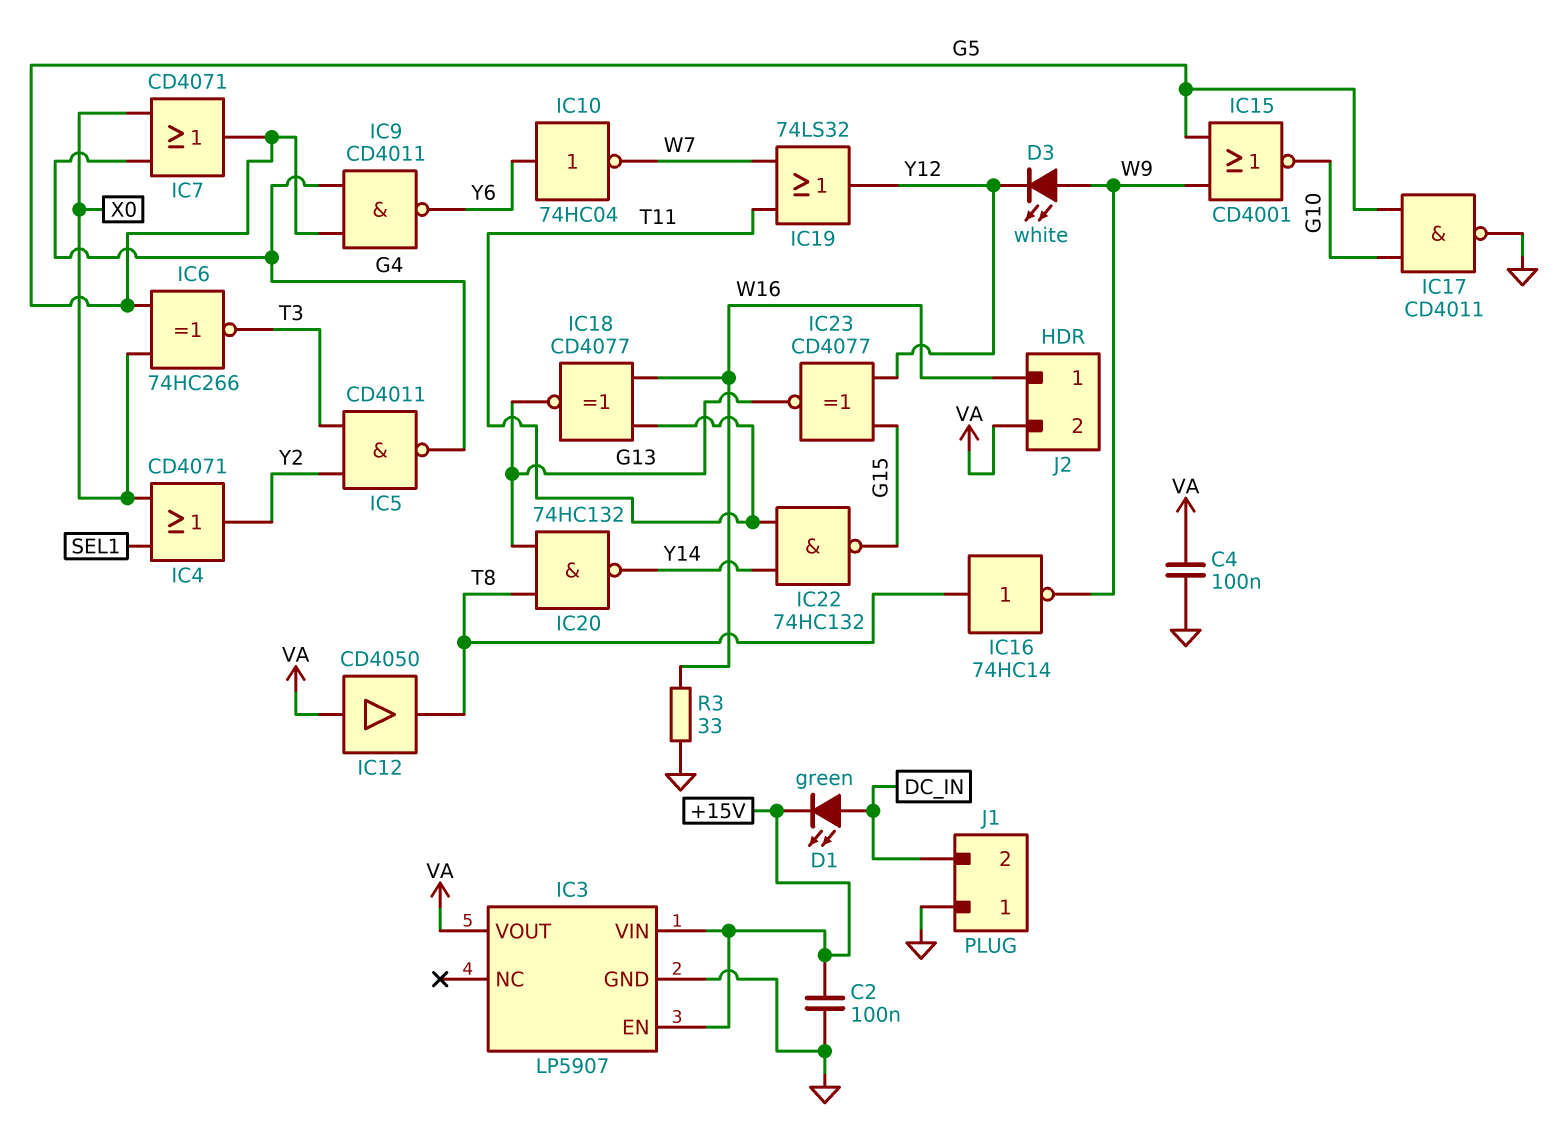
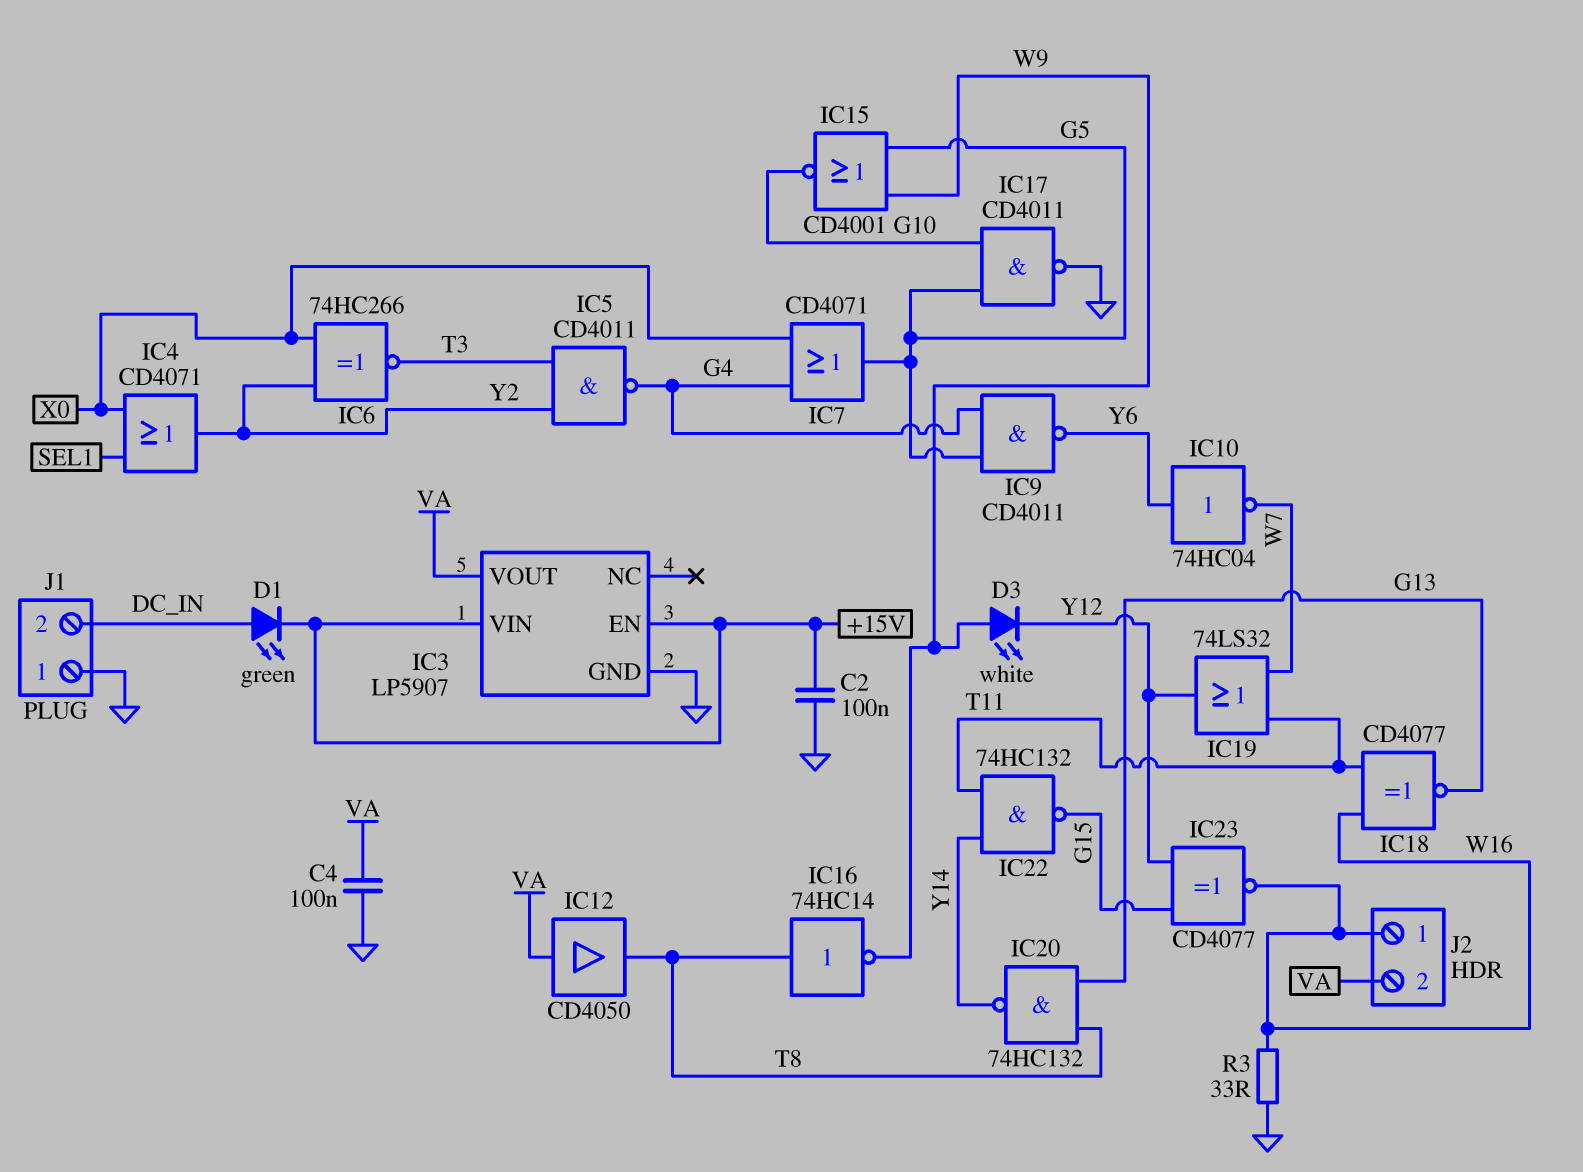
IC6: XNOR 74HC266 (in G5, in X0, out T3) -> XNOR 74HC266 (in X0, in Y2, out T3)
IC23: XNOR CD4077 (in G15, in Y12, out G13) -> XNOR CD4077 (in G15, in Y12, out W16)

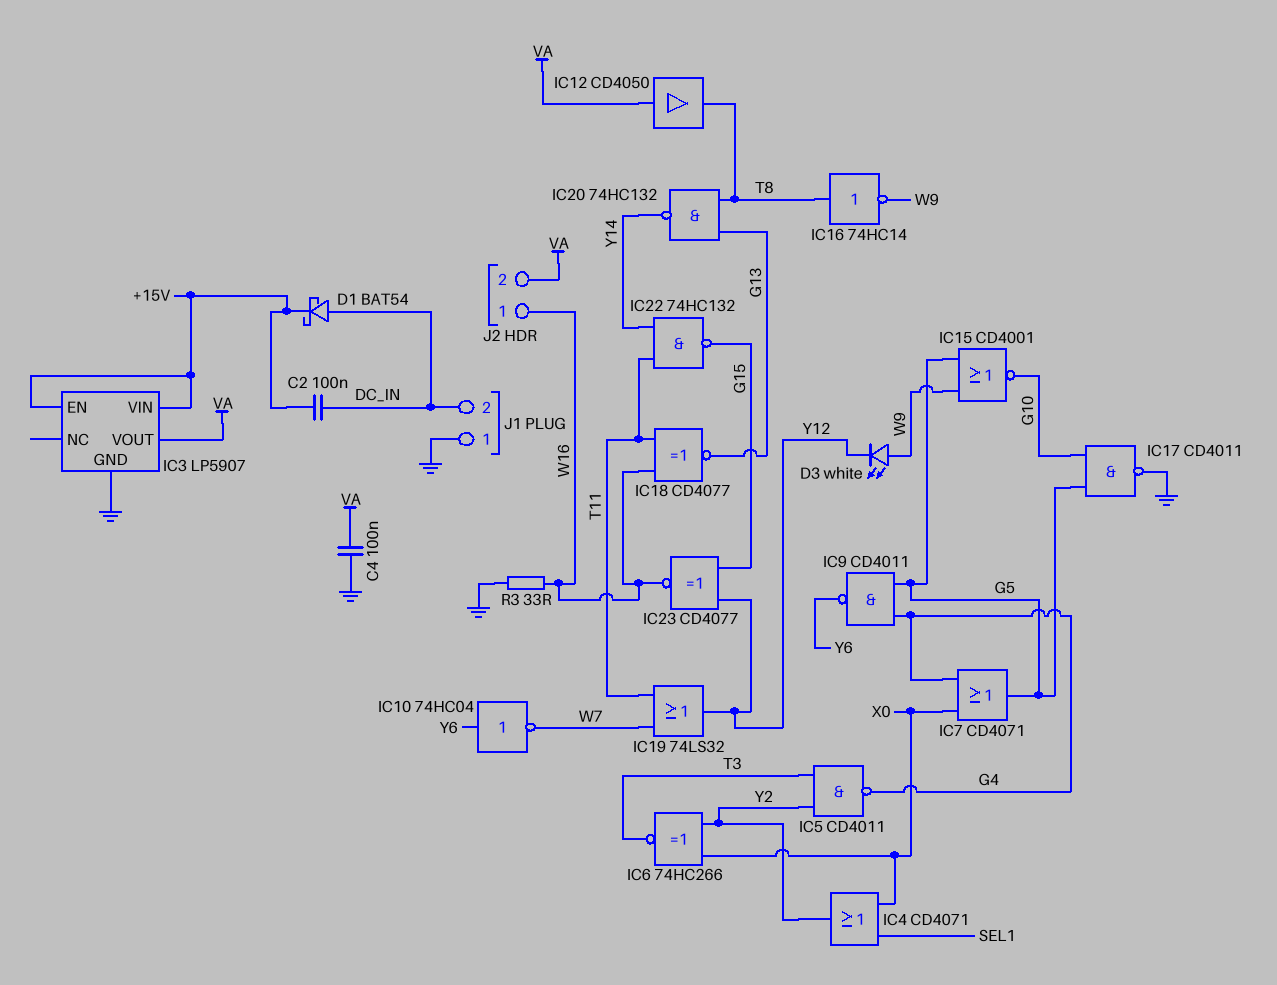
C2: 100nF (+15V, GND) -> 100nF (+15V, DC_IN)
D1: LED green (A DC_IN, K +15V) -> schottky BAT54 (A DC_IN, K +15V)

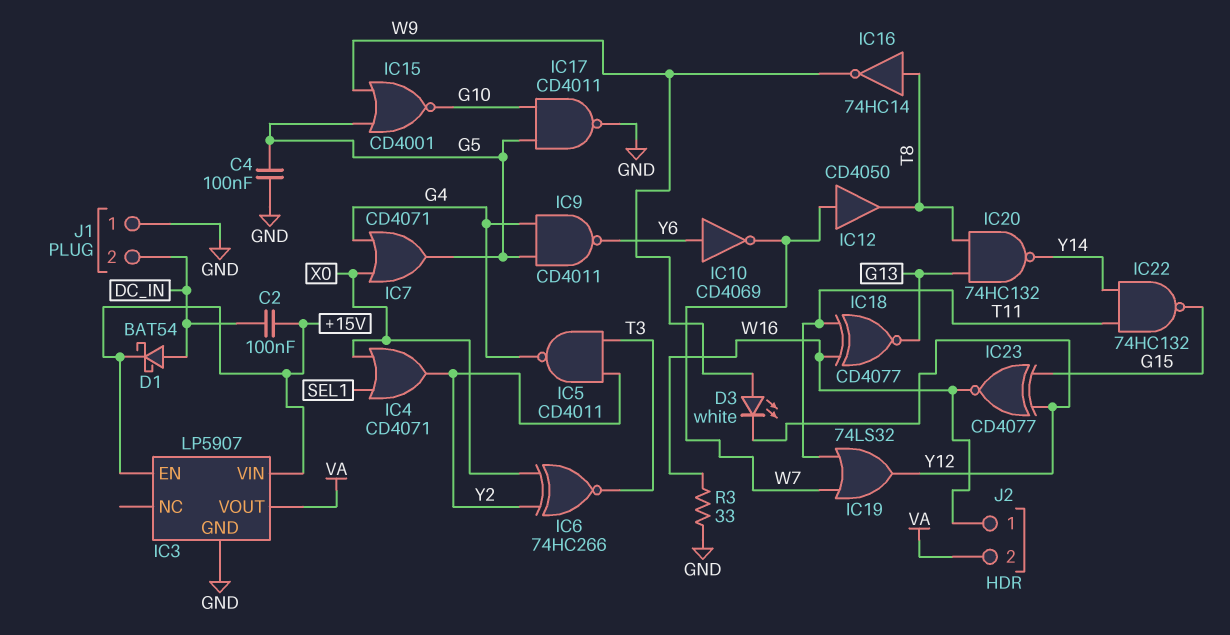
C4: 100nF (GND, VA) -> 100nF (G5, GND)
IC10: NOT 74HC04 (in Y6, out W7) -> NOT CD4069 (in Y6, out W7)
IC12: buffer CD4050 (in VA, out T8) -> buffer CD4050 (in W7, out T8)

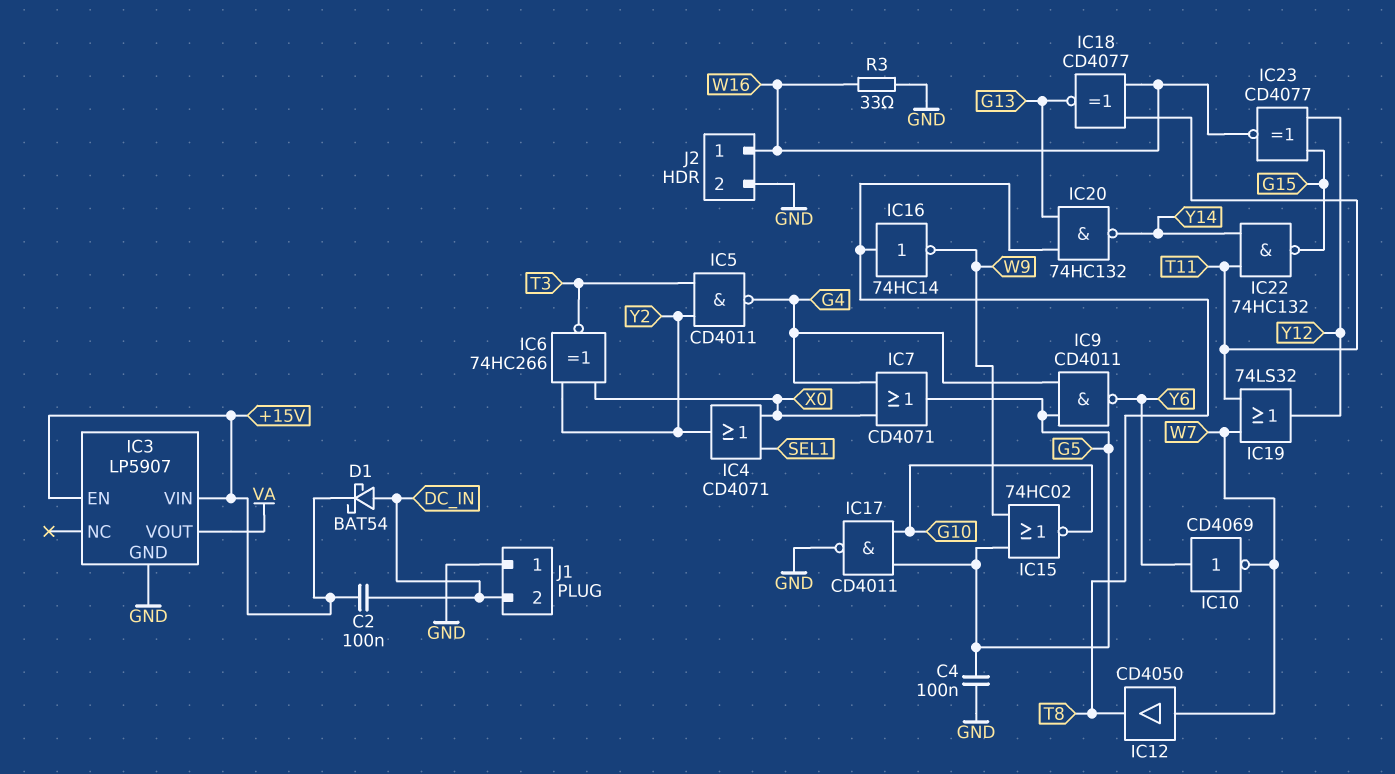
D3: LED white (A W9, K Y12) -> none
IC15: NOR CD4001 (in G5, in W9, out G10) -> NOR 74HC02 (in G5, in W9, out G10)
J2 pin 2: VA -> GND

